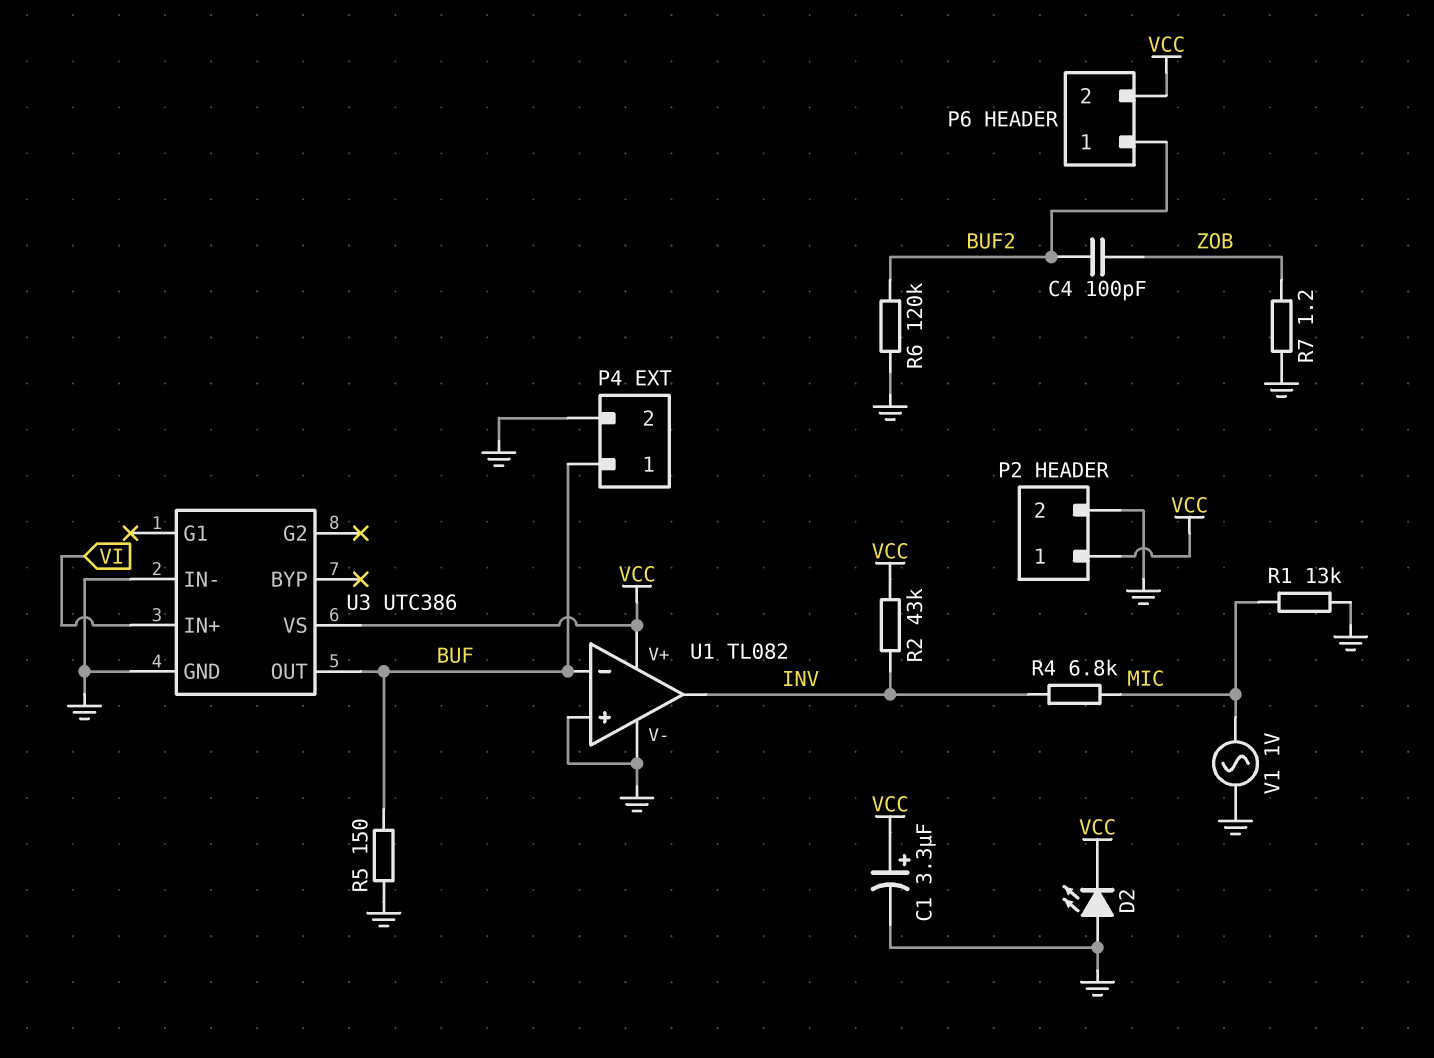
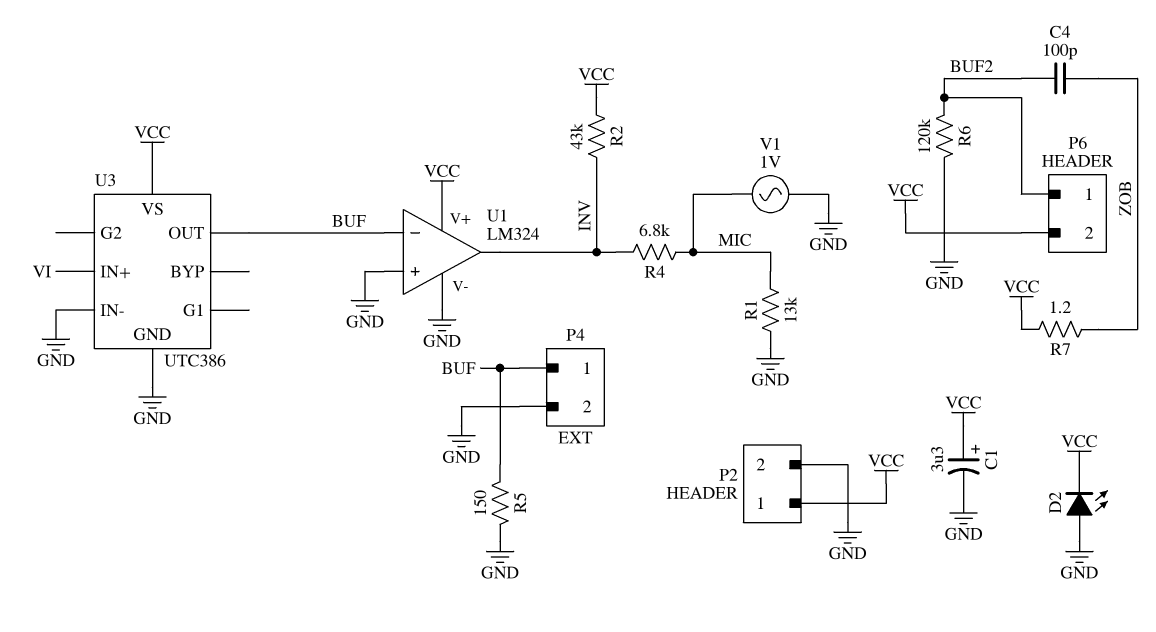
R7: 1.2 (GND, ZOB) -> 1.2 (VCC, ZOB)
U1: TL082 -> LM324

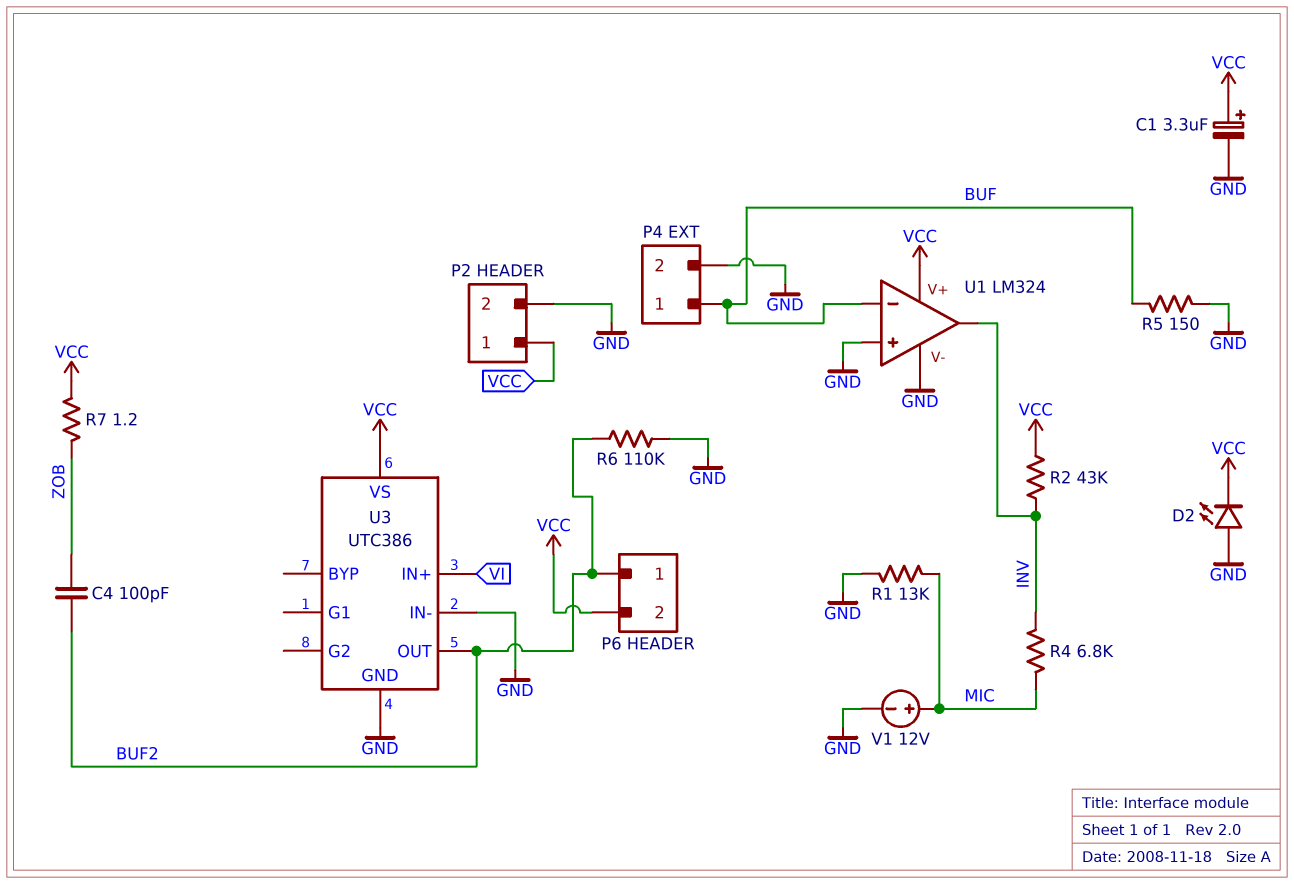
R6: 120k (BUF2, GND) -> 110k (BUF2, GND)
U3 pin OUT: BUF -> BUF2
V1: AC 1V (GND, MIC) -> 12V (plus MIC, minus GND)

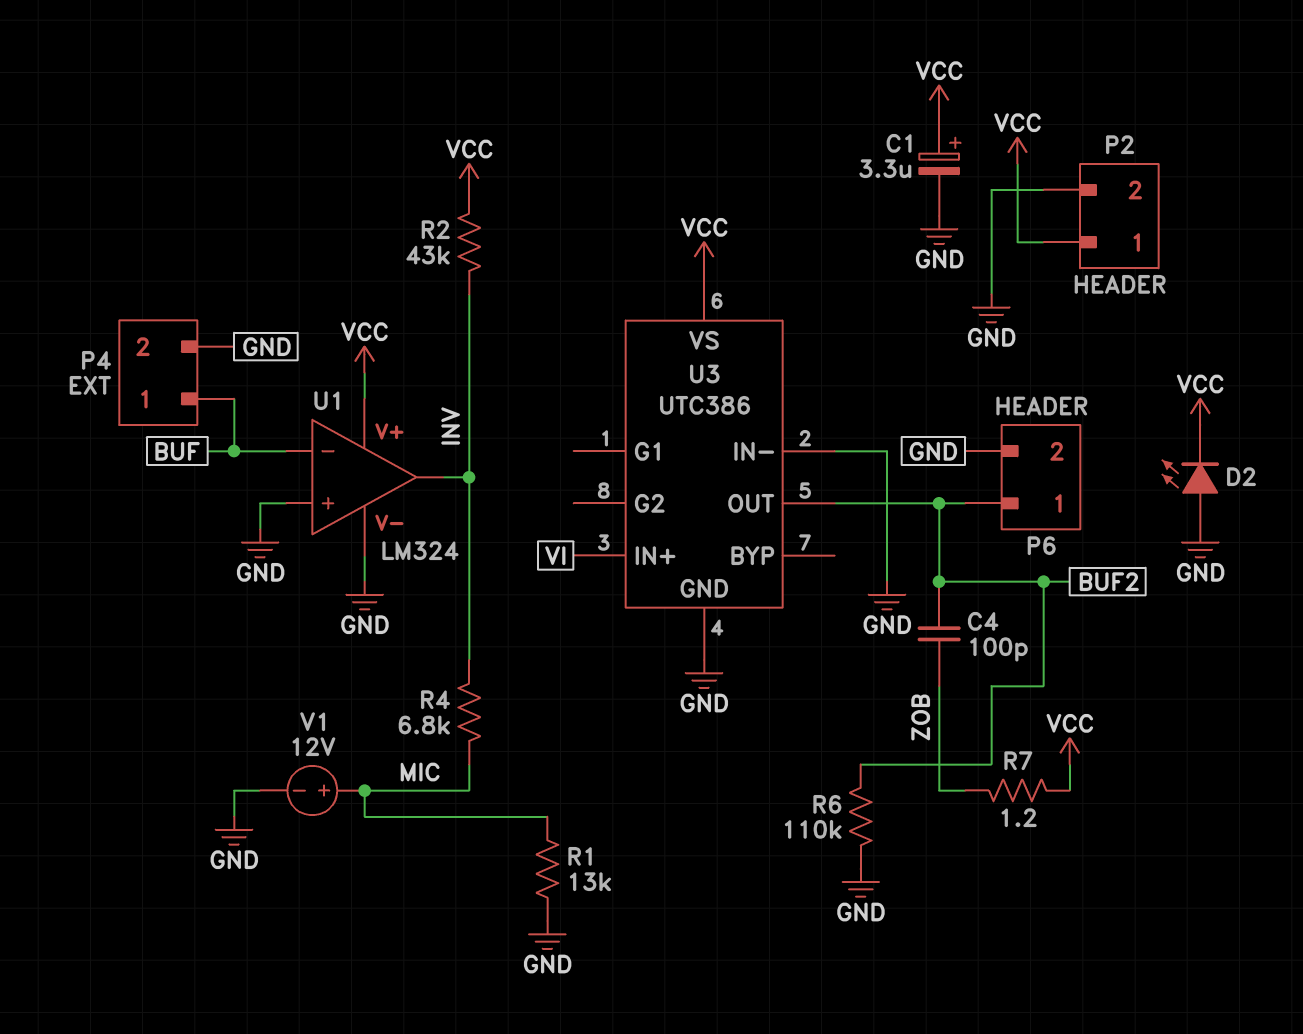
P6 pin 2: VCC -> GND
R5: 150 (BUF, GND) -> none

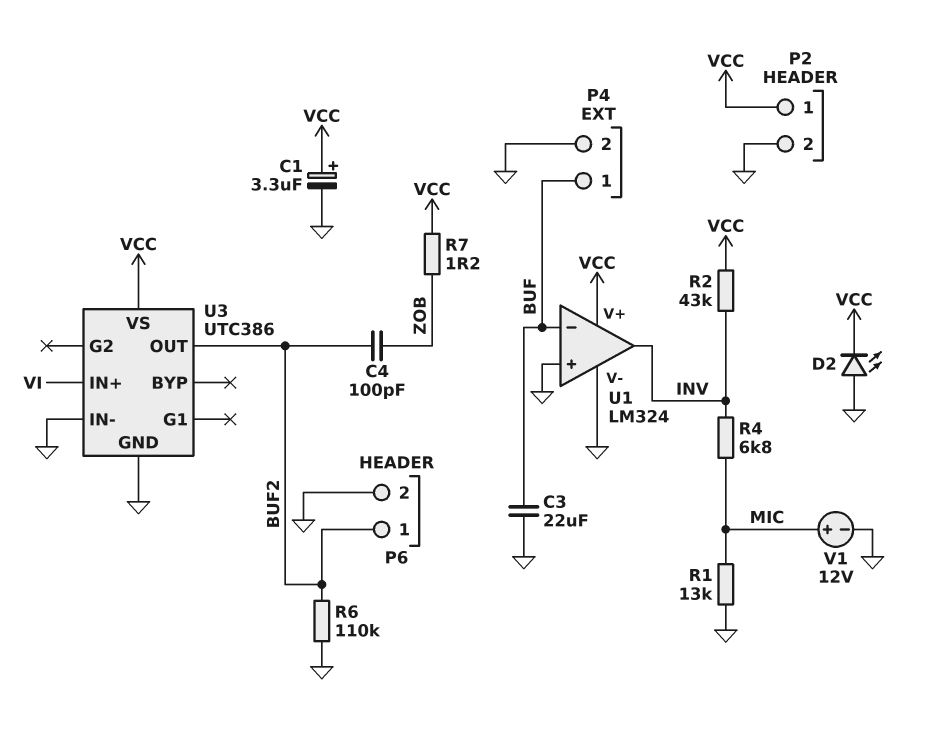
C3: none -> 22uF (BUF, GND)

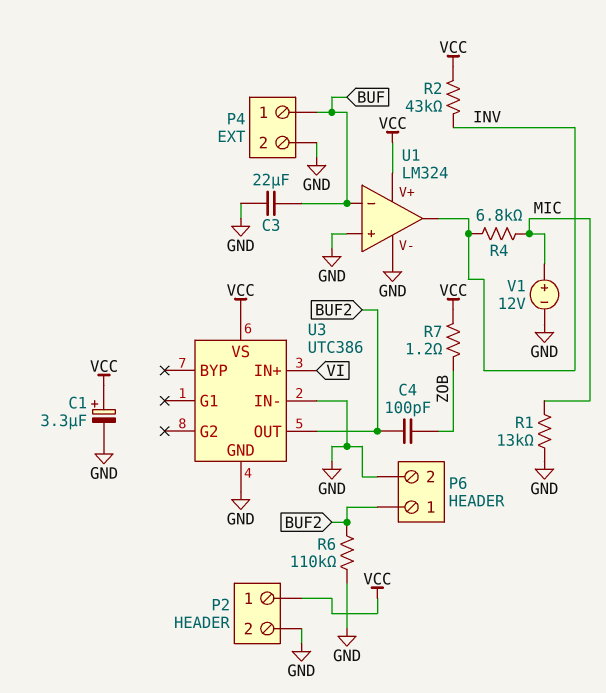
D2: LED (A GND, K VCC) -> none

